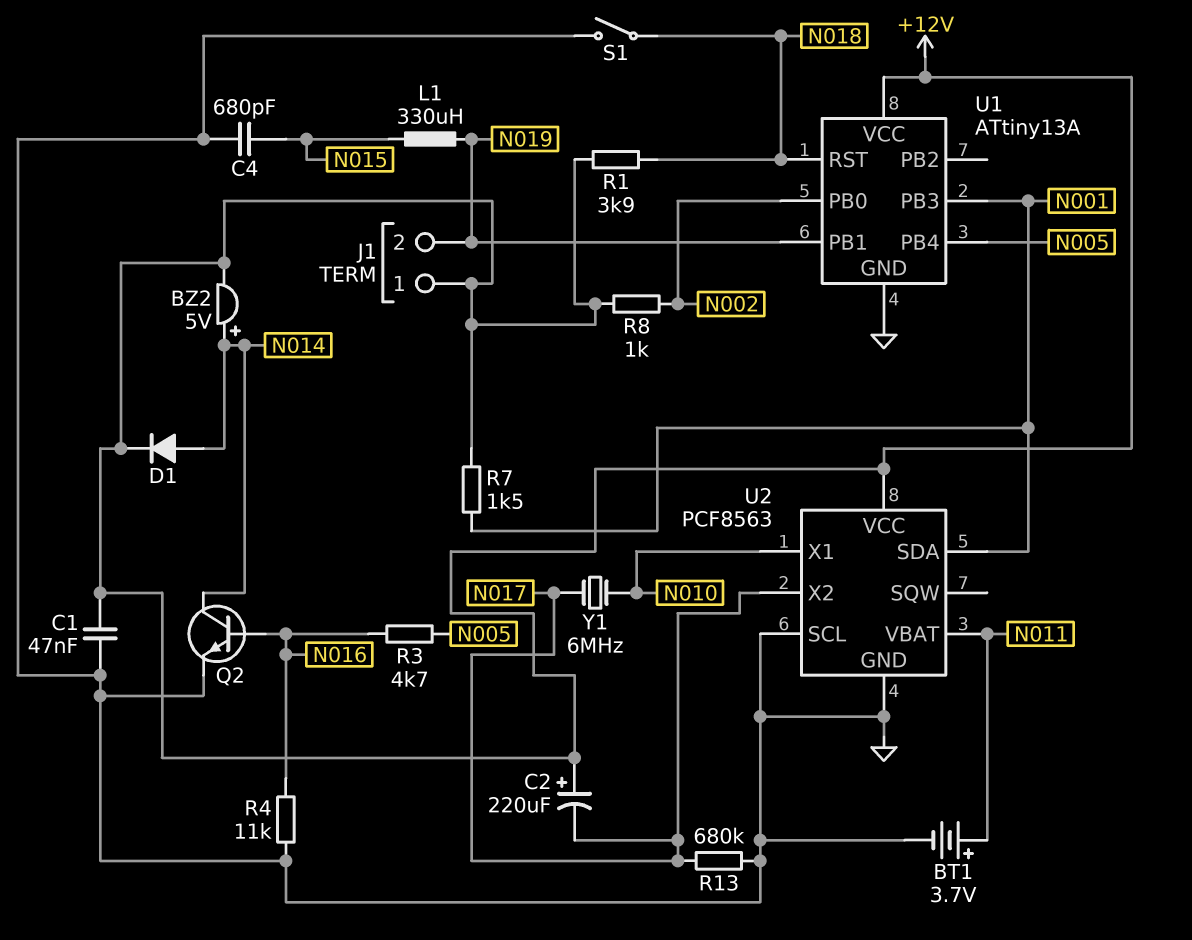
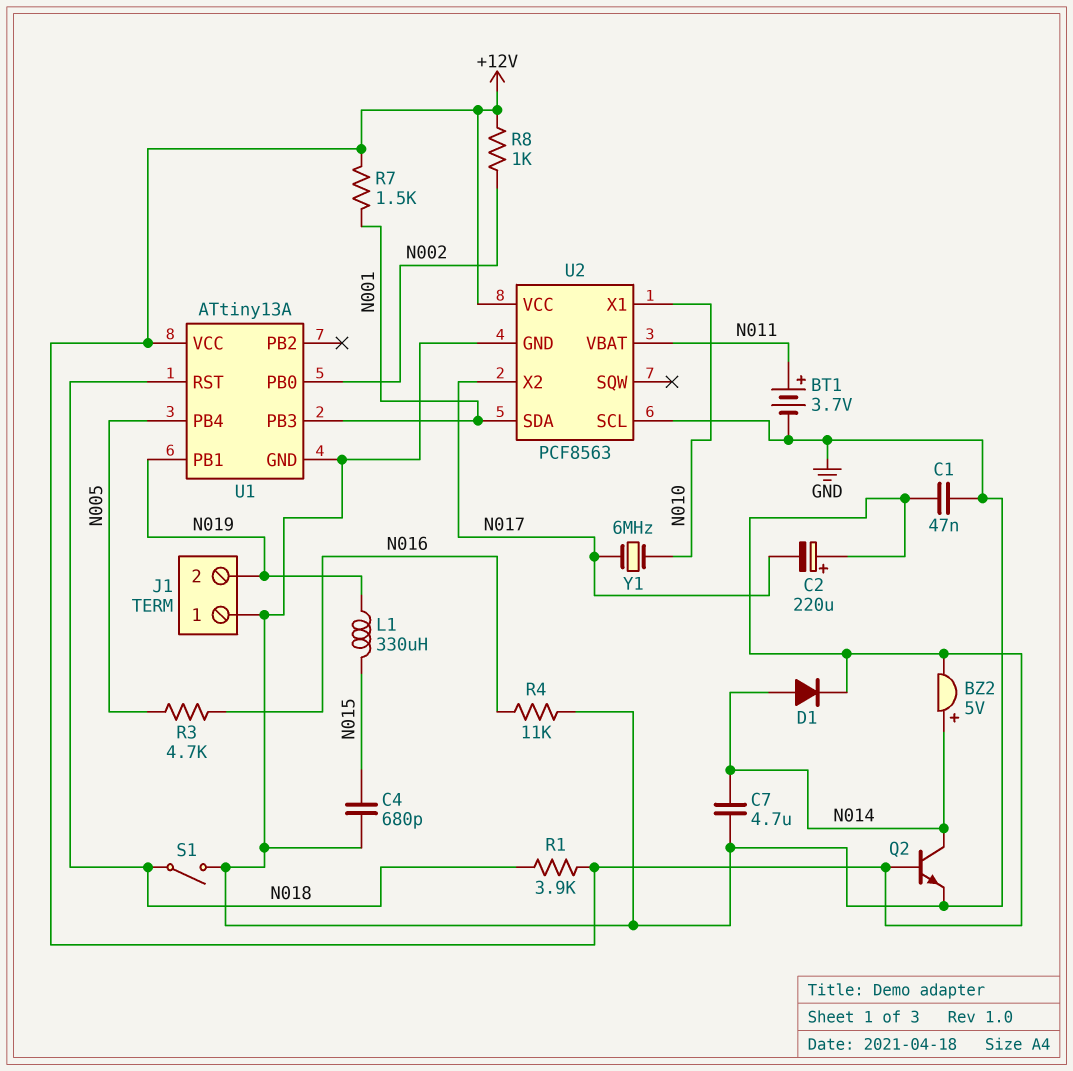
C7: none -> 4.7uF (GND, N014)
J1 pin 1: +12V -> GND
Q2: NPN (B N016, C N014, E GND) -> NPN (B +12V, C N014, E GND)
R13: 680k (GND, N017) -> none

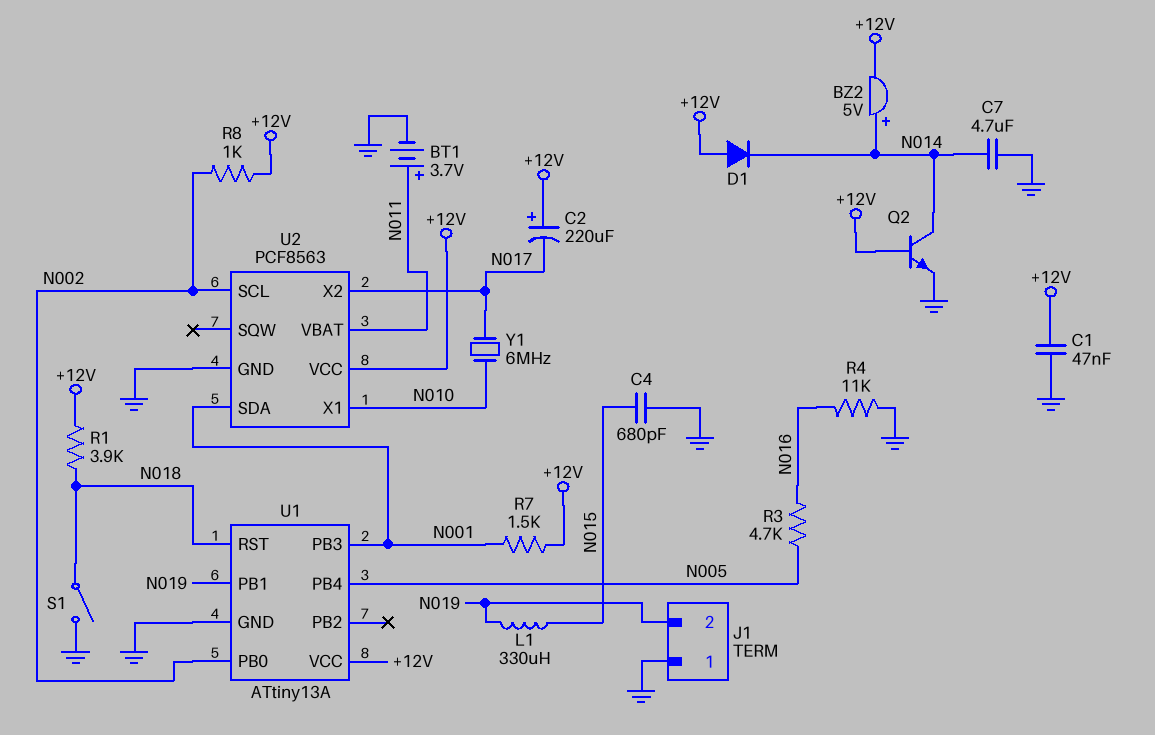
D1: diode (A N014, K +12V) -> diode (A +12V, K N014)
U2 pin SCL: GND -> N002

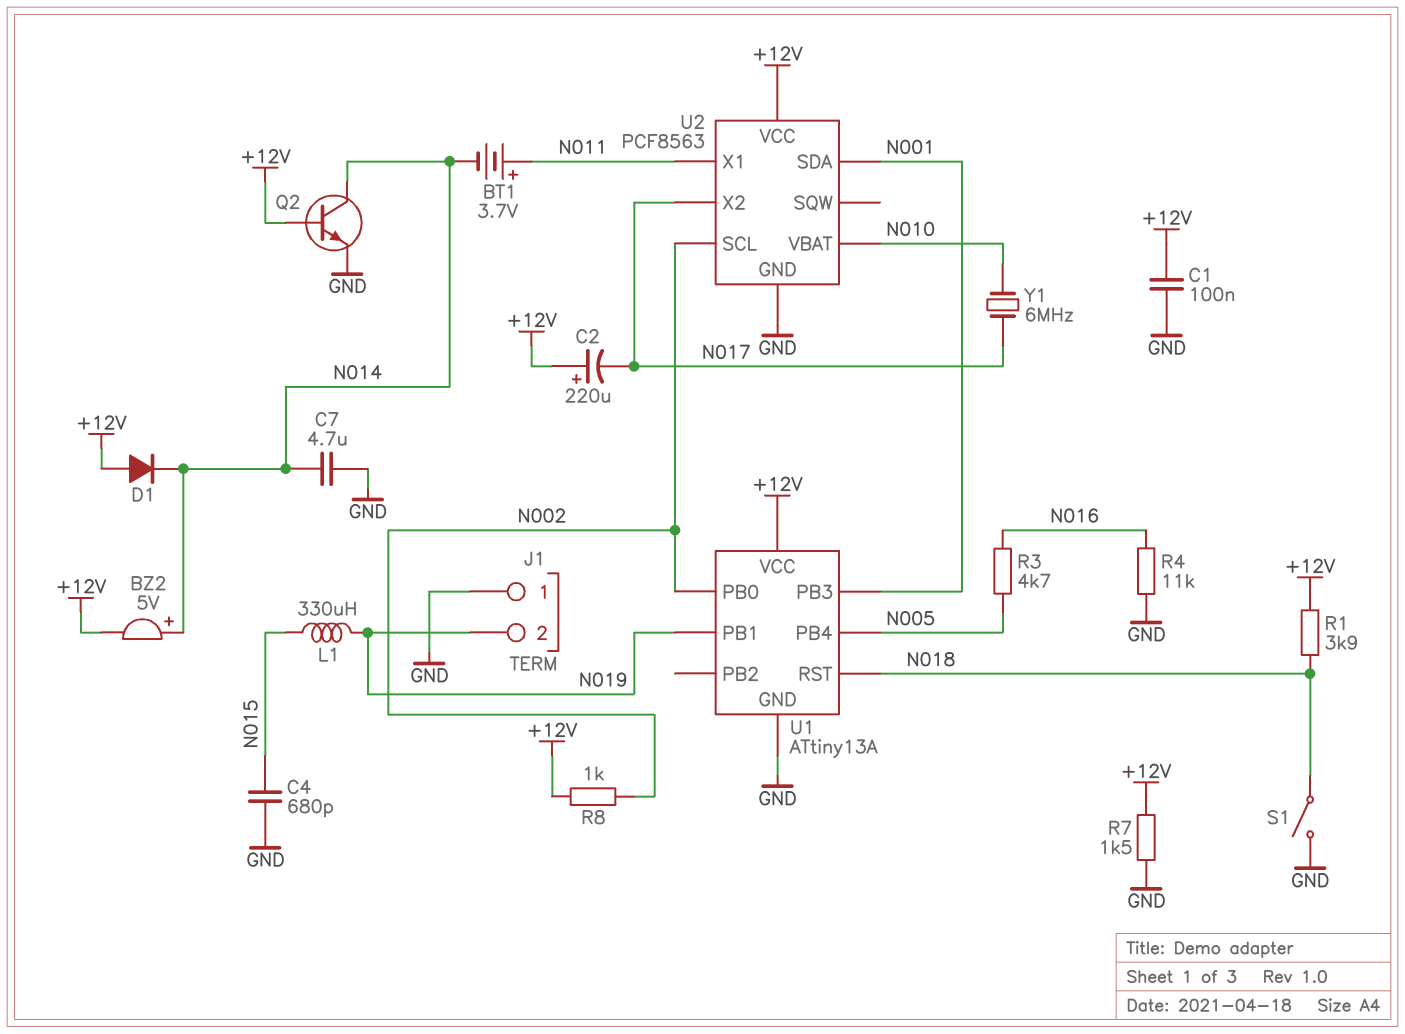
BT1: 3.7V (plus N011, minus GND) -> 3.7V (plus N011, minus N014)
C1: 47nF (+12V, GND) -> 100nF (+12V, GND)
R7: 1.5k (+12V, N001) -> 1.5k (+12V, GND)
U2 pin VBAT: N011 -> N010
U2 pin X1: N010 -> N011

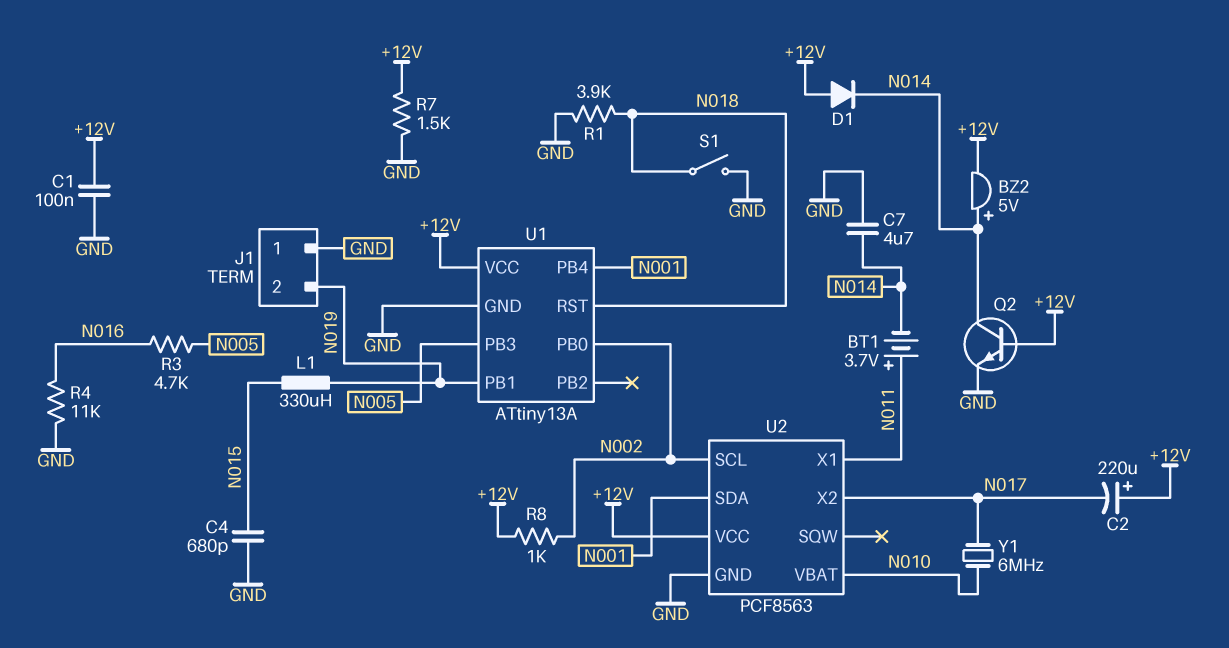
R1: 3.9k (+12V, N018) -> 3.9k (GND, N018)
U1 pin PB3: N001 -> N005
U1 pin PB4: N005 -> N001

